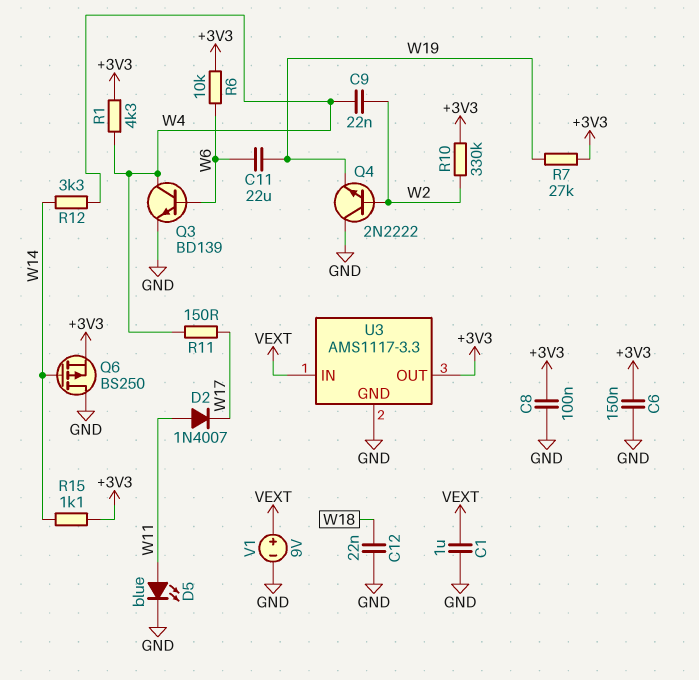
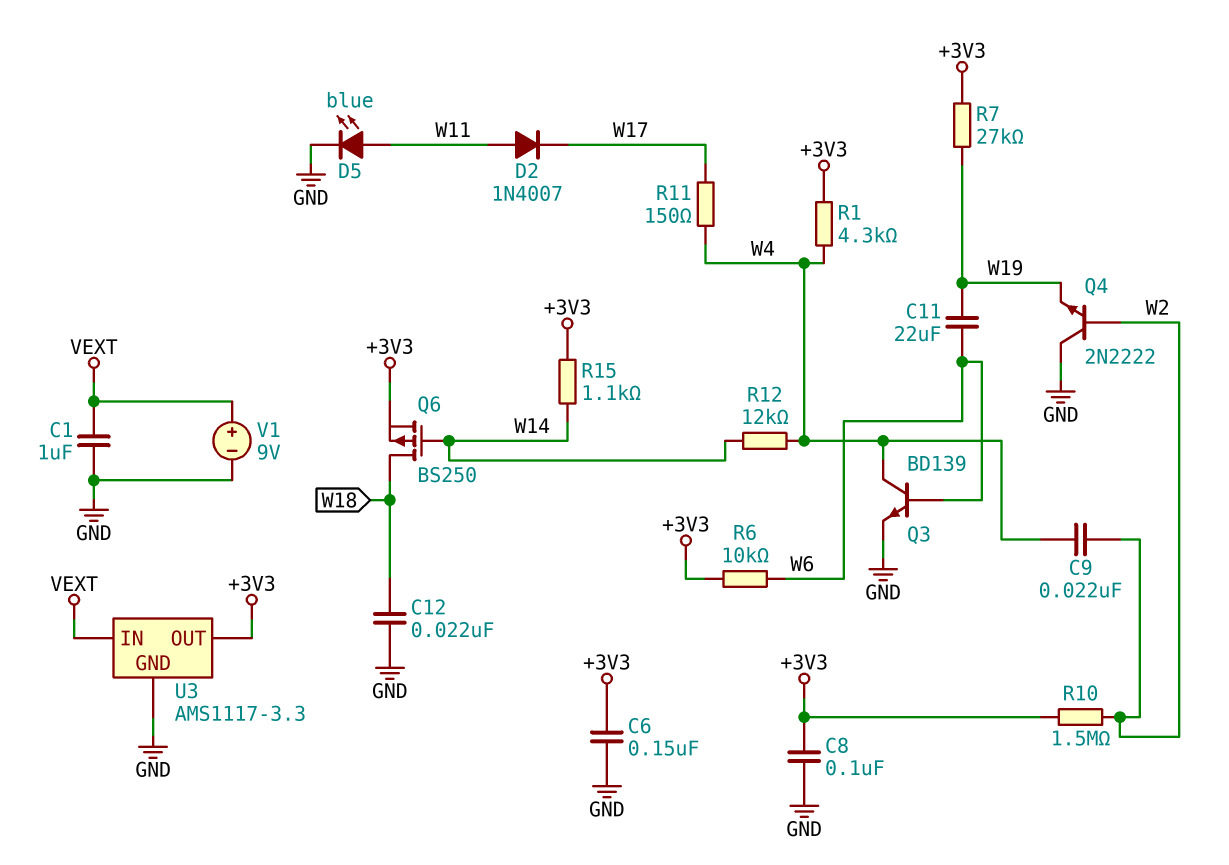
Q6: PMOS BS250 (G W14, D GND, S +3V3) -> PMOS BS250 (G W14, D W18, S +3V3)
R10: 330k (+3V3, W2) -> 1.5M (+3V3, W2)
R12: 3.3k (W4, W14) -> 12k (W4, W14)

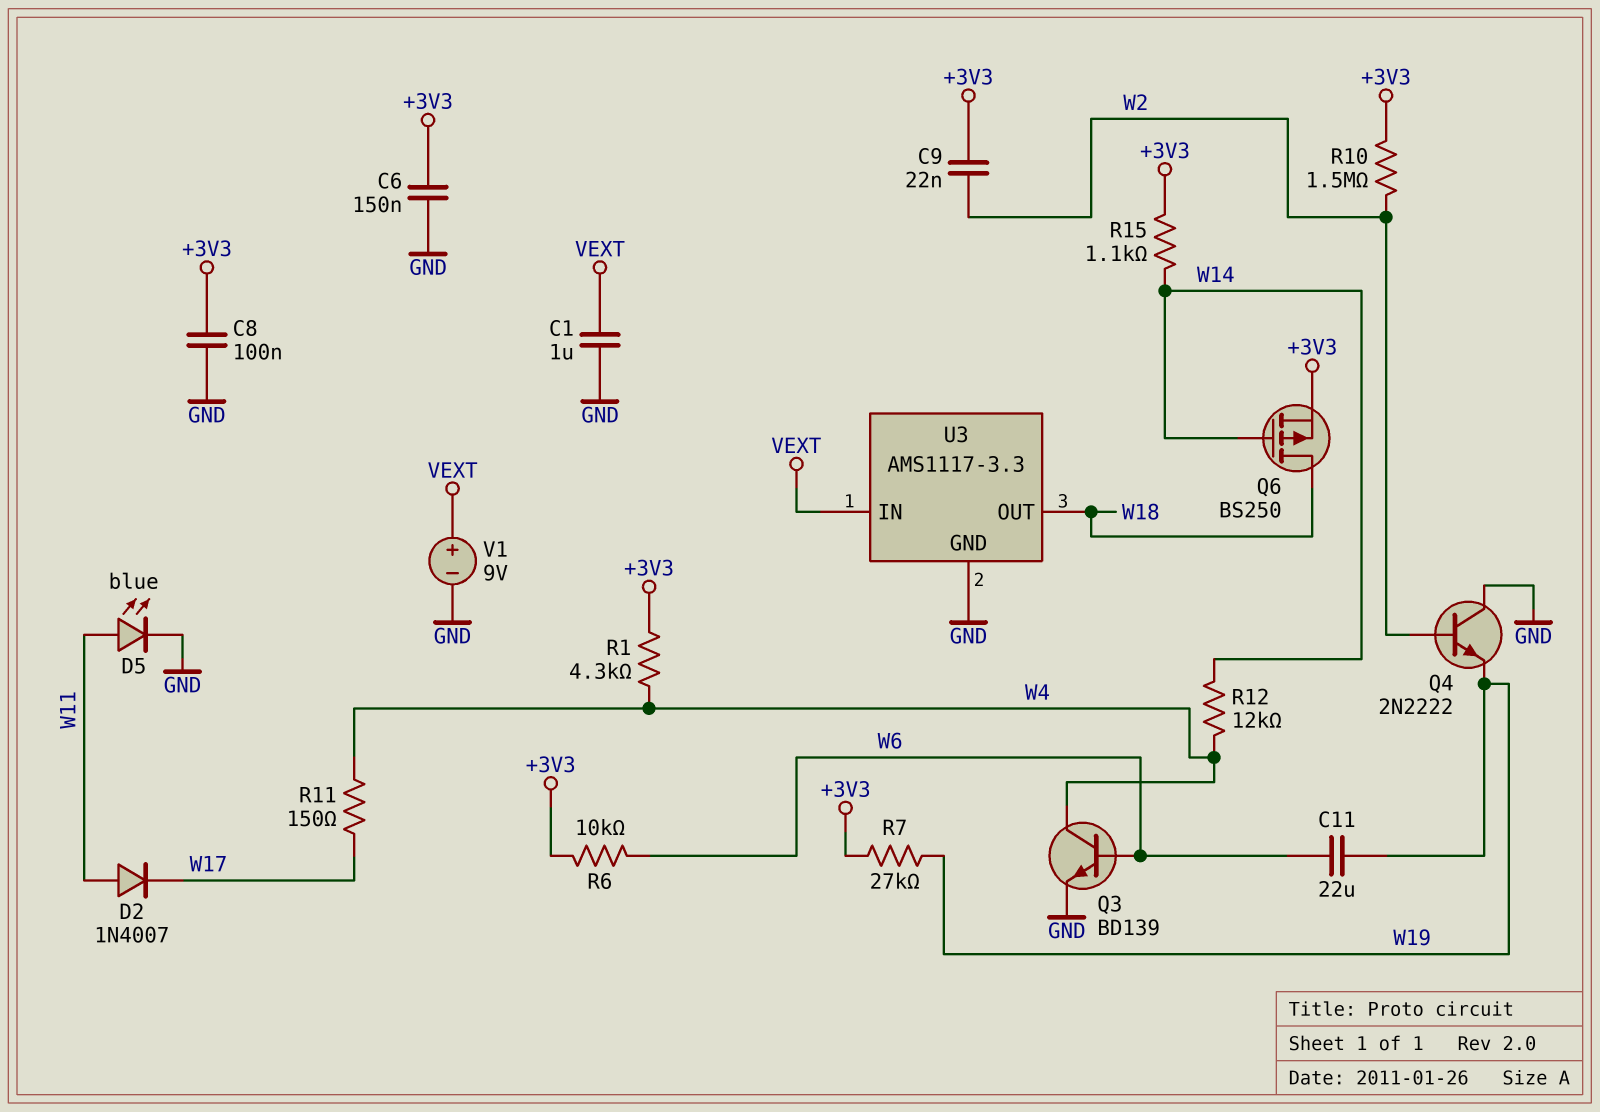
C9: 22nF (W2, W4) -> 22nF (+3V3, W2)
C12: 22nF (GND, W18) -> none
U3 pin OUT: +3V3 -> W18

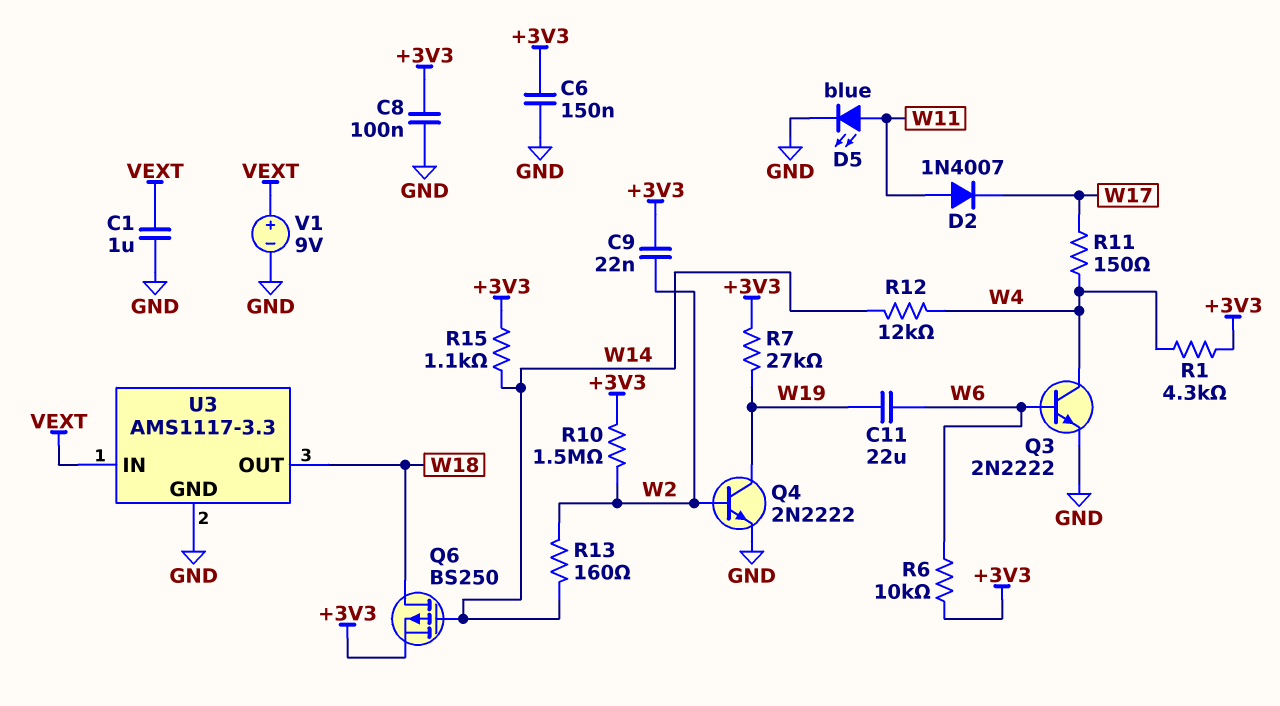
Q3: NPN BD139 (B W6, C W4, E GND) -> NPN 2N2222 (B W6, C W4, E GND)
Q4: NPN 2N2222 (B W2, C GND, E W19) -> NPN 2N2222 (B W2, C W19, E GND)
R13: none -> 160 (W2, W14)

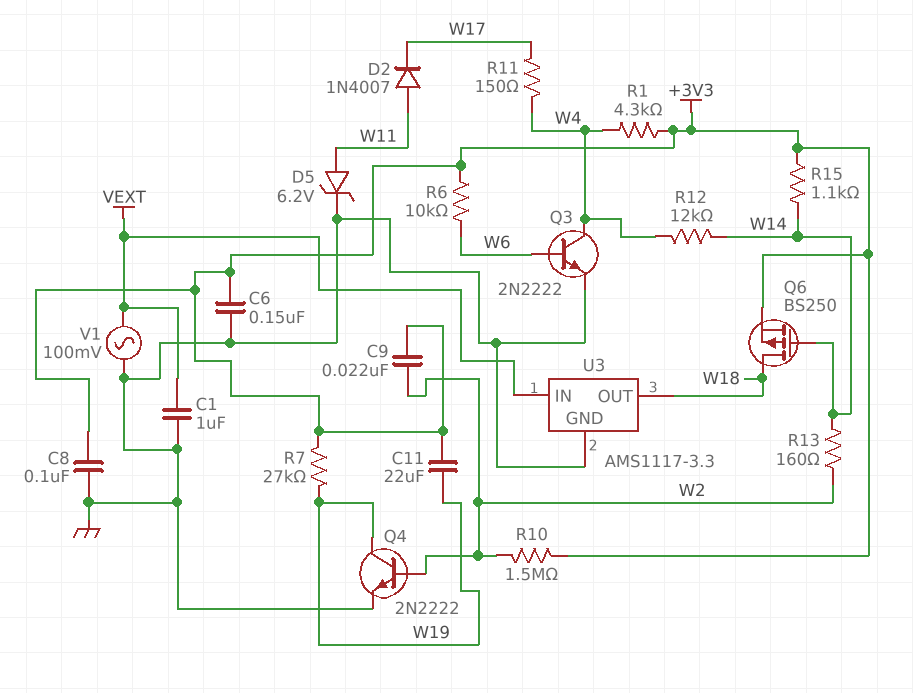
C11: 22uF (W6, W19) -> 22uF (+3V3, W19)
D5: LED blue (A W11, K GND) -> zener 6.2V (A W11, K GND)
V1: 9V (plus VEXT, minus GND) -> AC 100mV (GND, VEXT)

